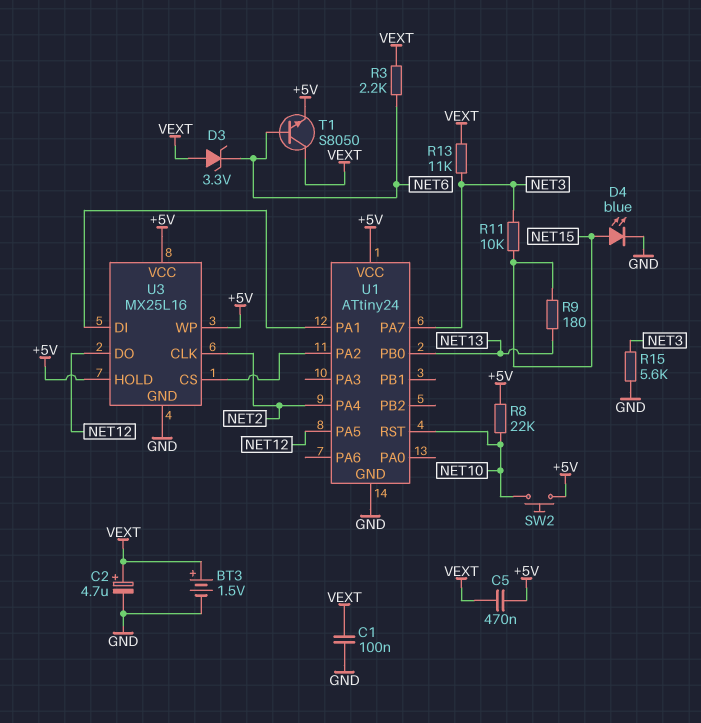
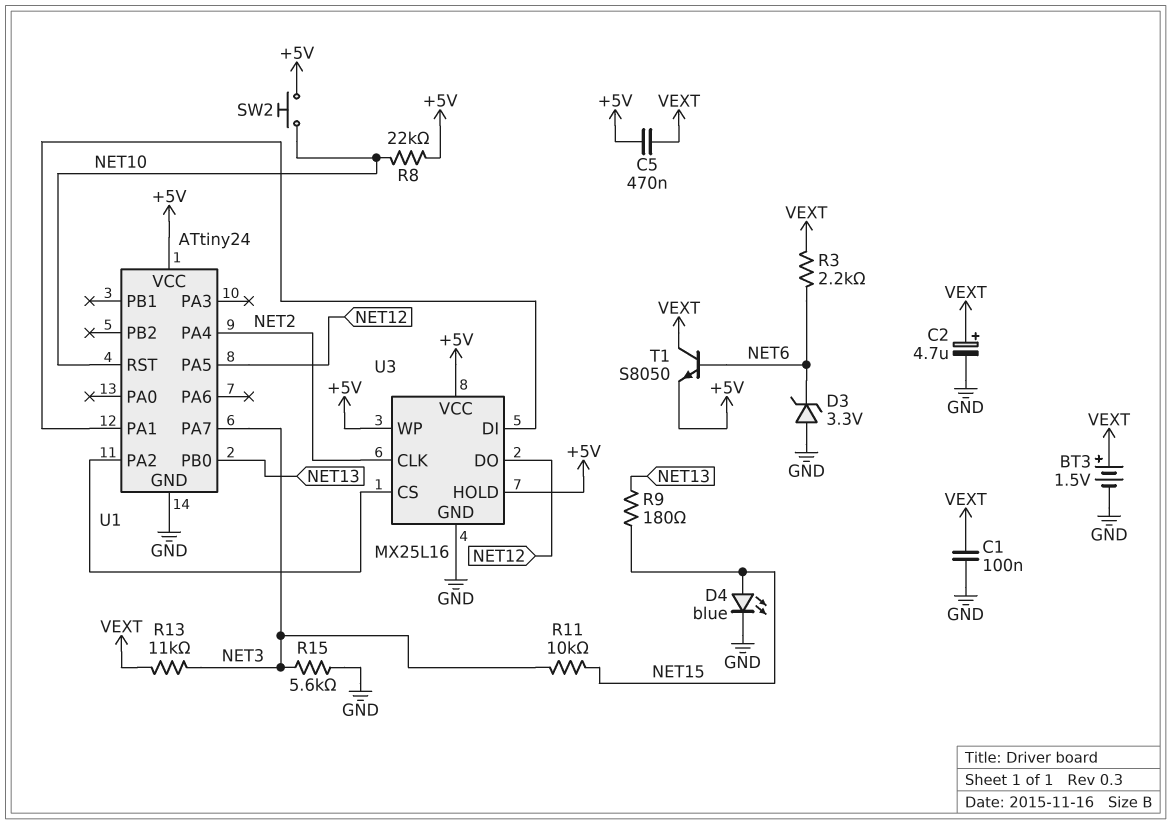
D3: zener 3.3V (A VEXT, K NET6) -> zener 3.3V (A GND, K NET6)

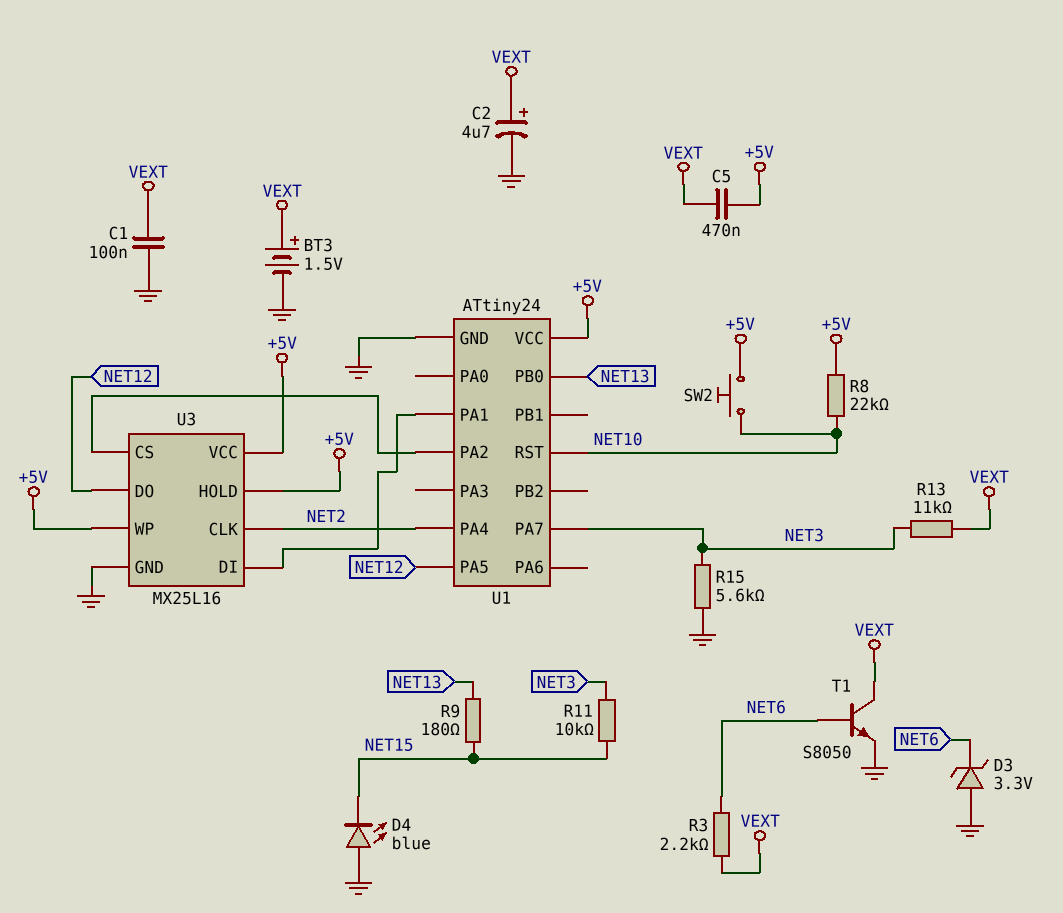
D4: LED blue (A NET15, K GND) -> LED blue (A GND, K NET15)
T1: NPN S8050 (B NET6, C VEXT, E +5V) -> NPN S8050 (B NET6, C VEXT, E GND)

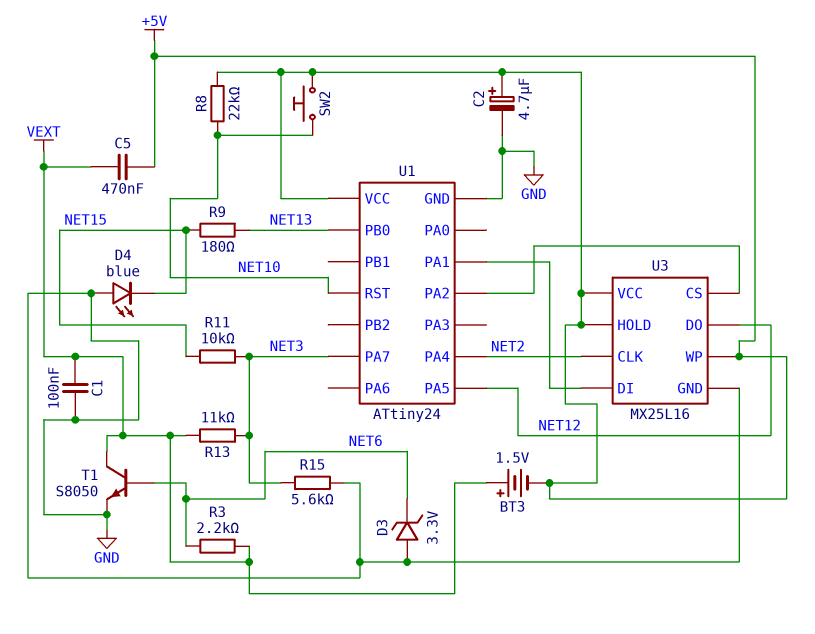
BT3: 1.5V (plus VEXT, minus GND) -> 1.5V (plus VEXT, minus +5V)
C2: 4.7uF (plus VEXT, minus GND) -> 4.7uF (plus +5V, minus GND)

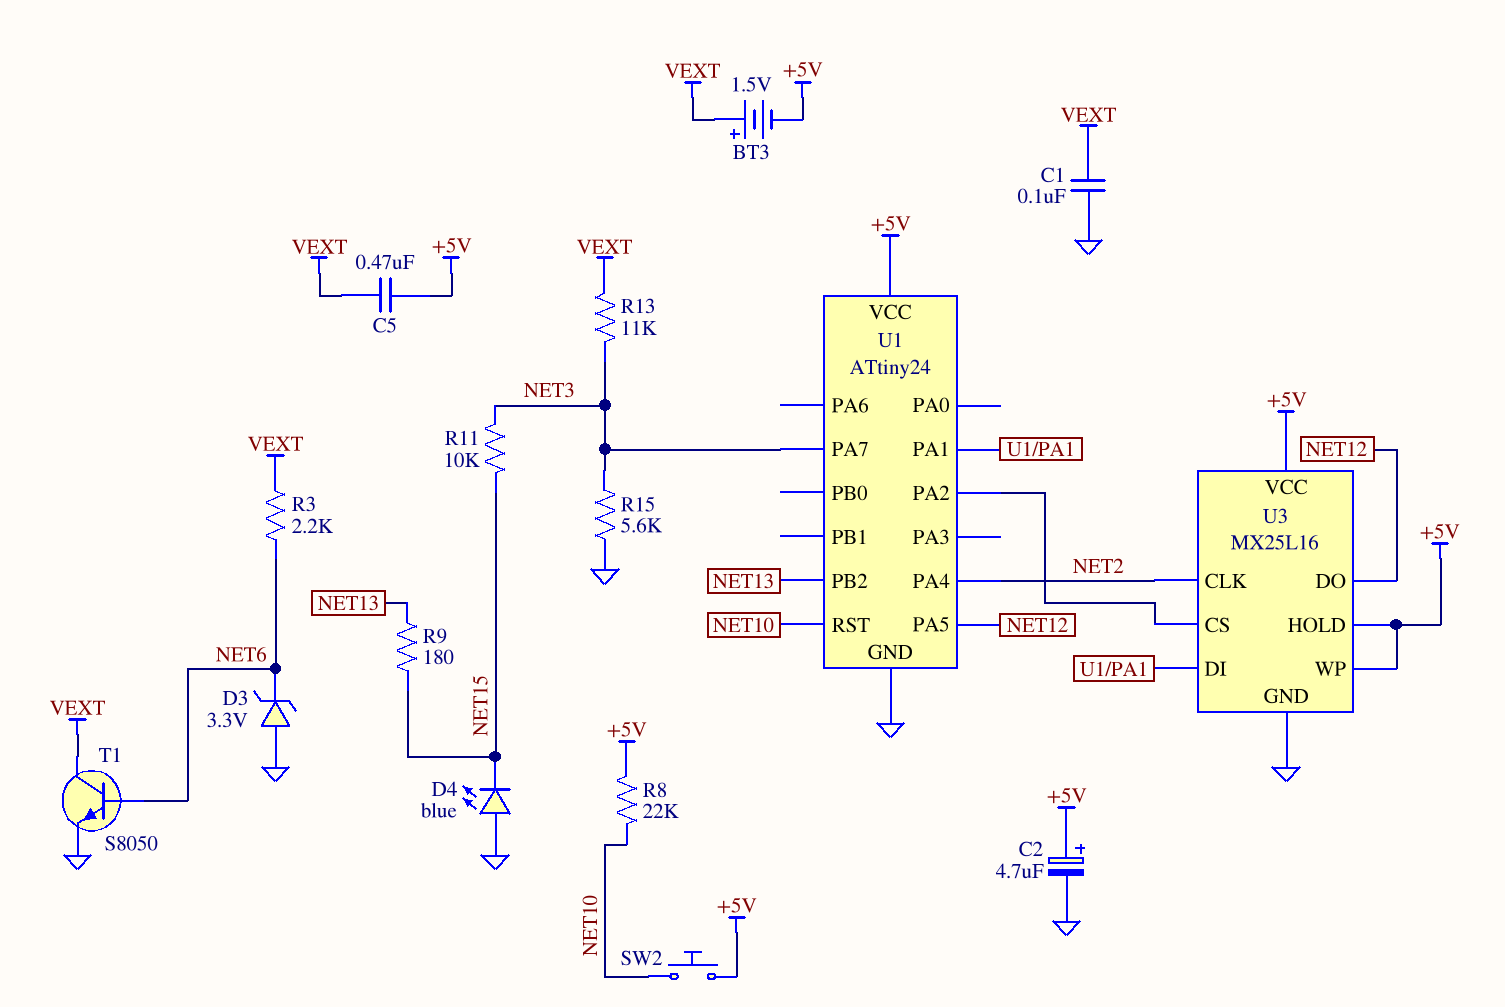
U1 pin PB0: NET13 -> none
U1 pin PB2: none -> NET13

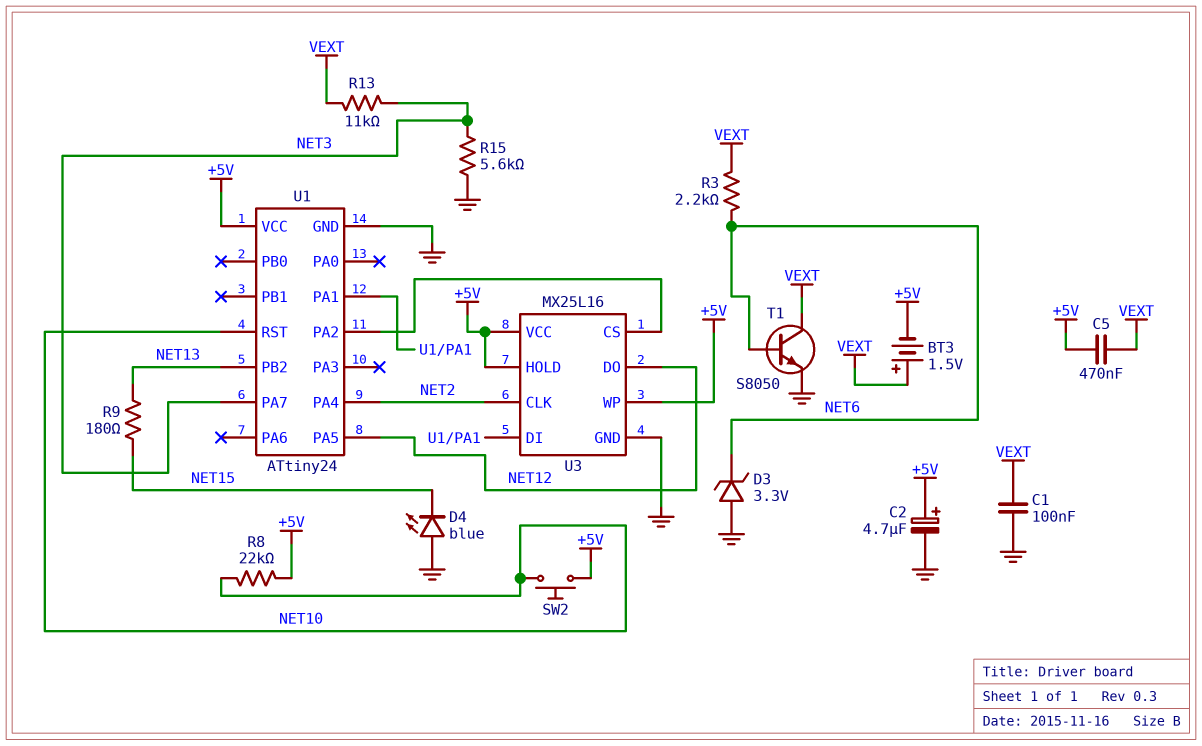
R11: 10k (NET3, NET15) -> none

